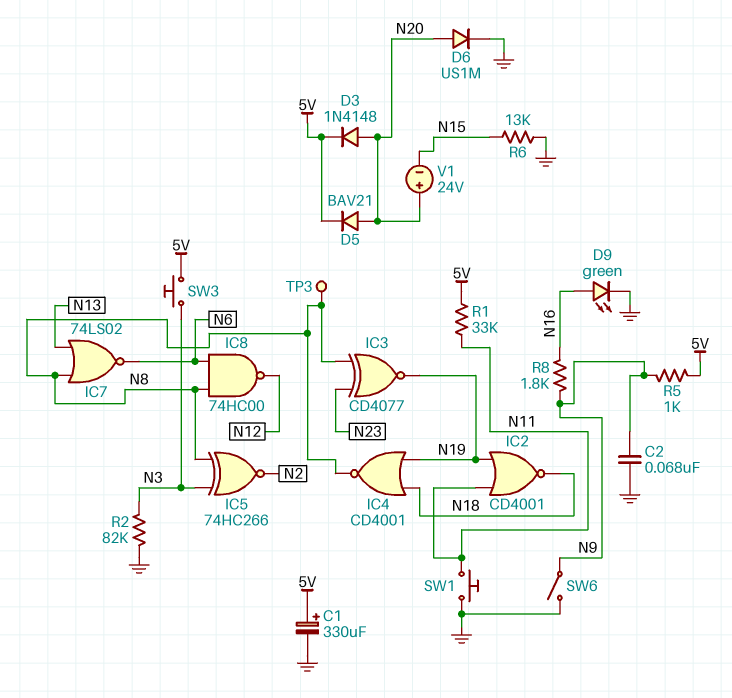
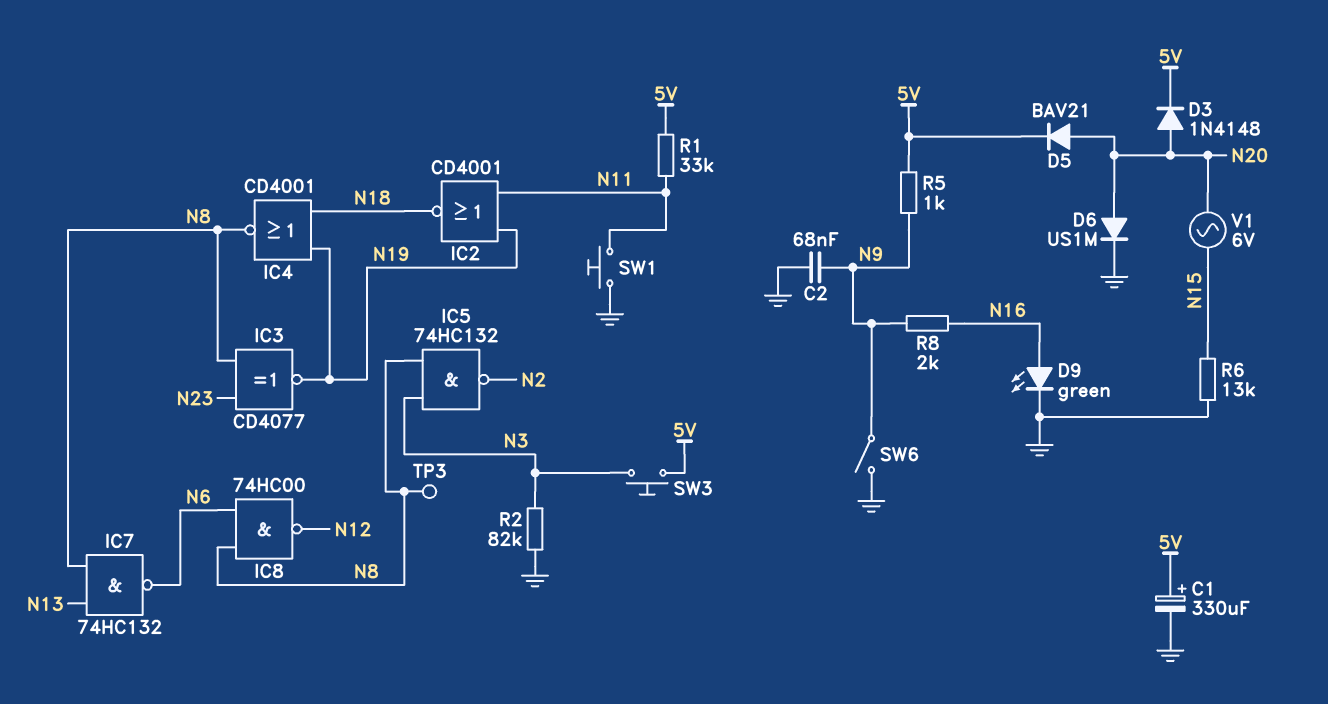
IC5: XNOR 74HC266 (in N3, in N8, out N2) -> NAND 74HC132 (in N3, in N8, out N2)
IC7: NOR 74LS02 (in N8, in N13, out N6) -> NAND 74HC132 (in N8, in N13, out N6)
R8: 1.8k (N9, N16) -> 2k (N9, N16)
V1: 24V (plus N20, minus N15) -> AC 6V (N15, N20)

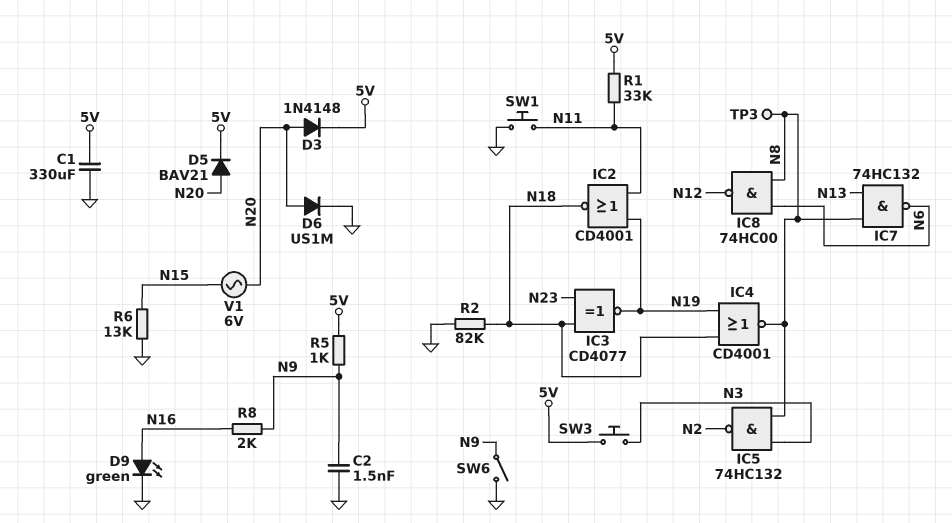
C1: 330uF (plus 5V, minus GND) -> 330uF (5V, GND)
C2: 68nF (GND, N9) -> 1.5nF (GND, N9)
IC3: XNOR CD4077 (in N8, in N23, out N19) -> XNOR CD4077 (in N18, in N23, out N19)
R2: 82k (GND, N3) -> 82k (GND, N18)

